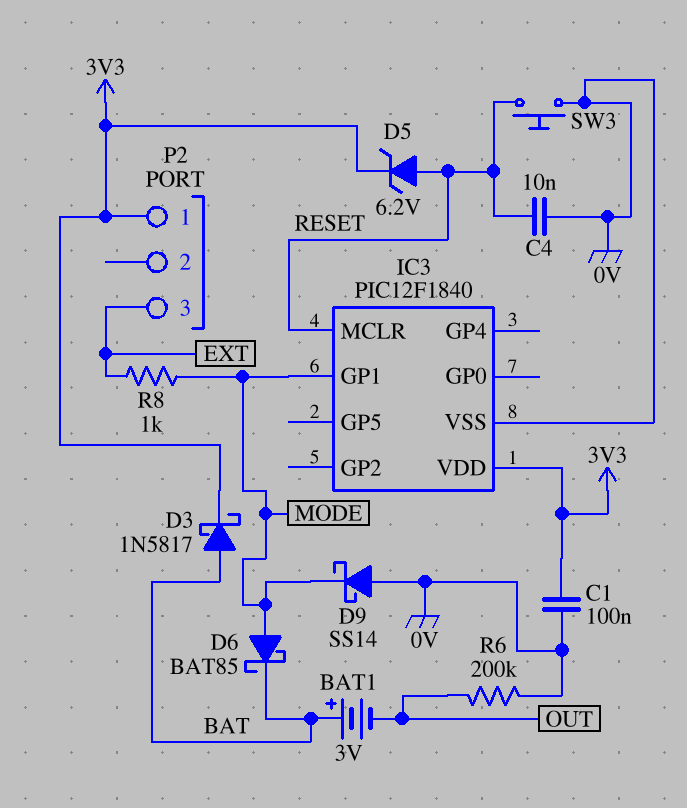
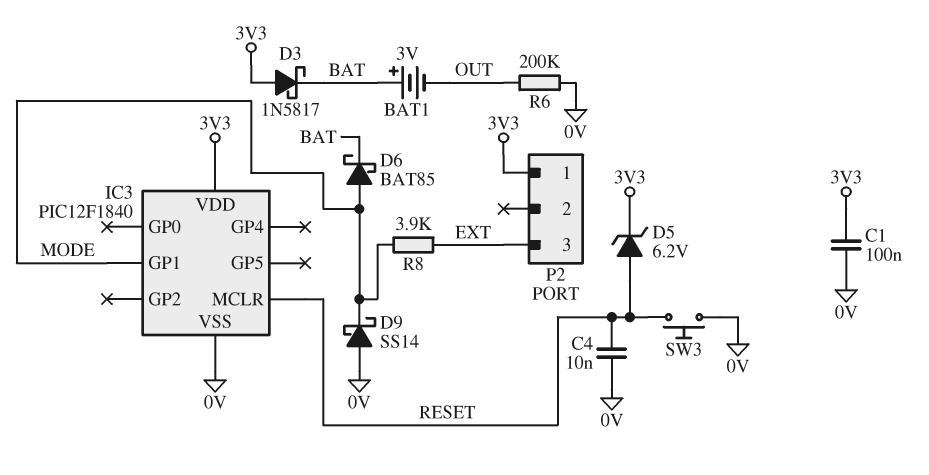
D3: schottky 1N5817 (A BAT, K 3V3) -> schottky 1N5817 (A 3V3, K BAT)
R8: 1k (EXT, MODE) -> 3.9k (EXT, MODE)

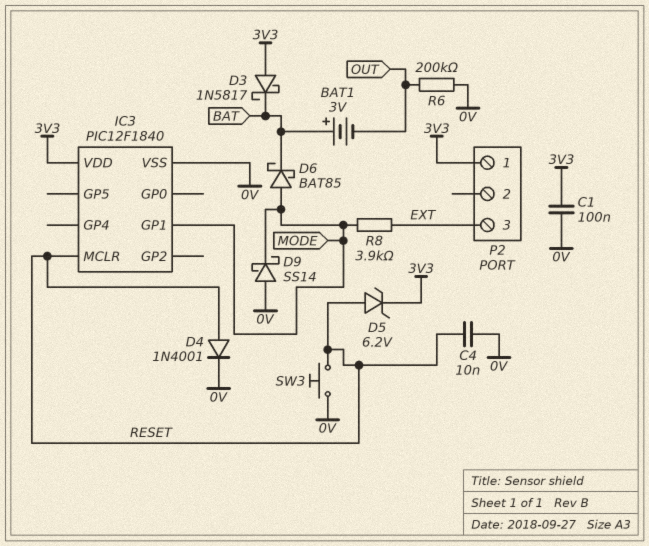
D4: none -> diode 1N4001 (A RESET, K 0V)

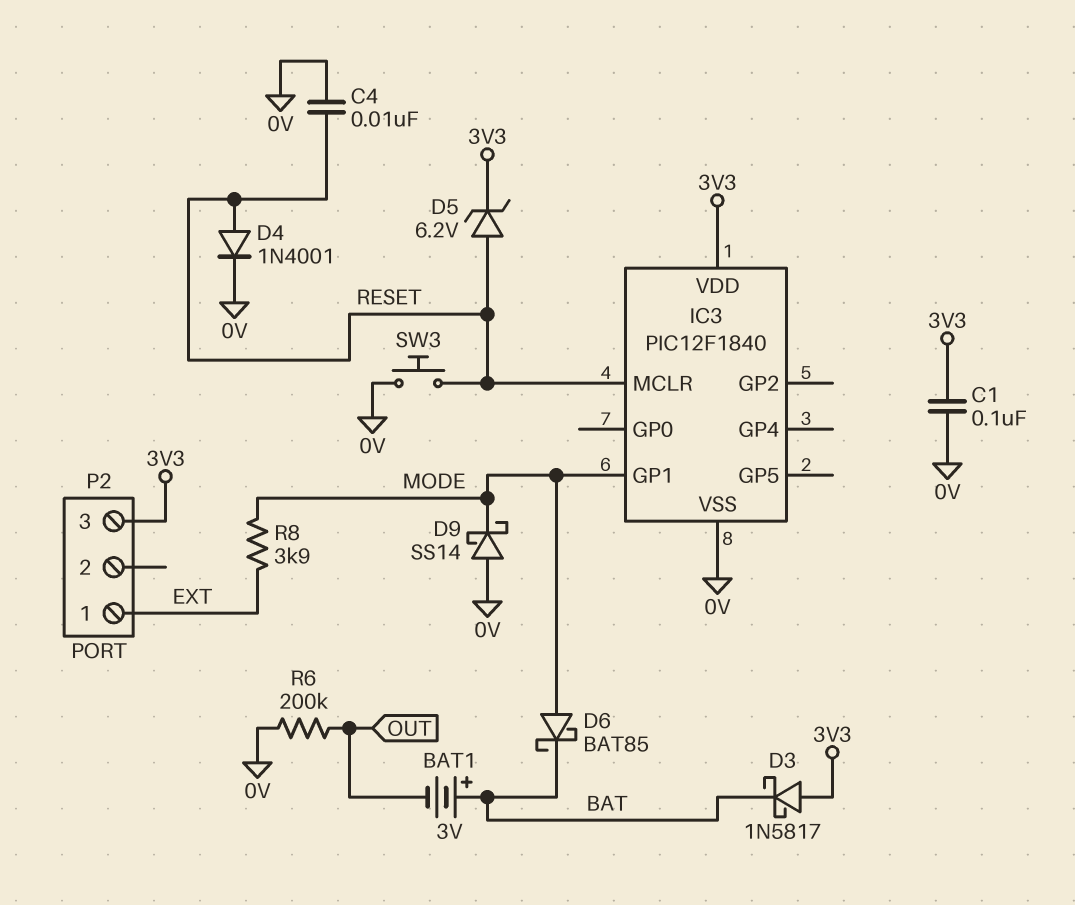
P2 pin 1: 3V3 -> EXT
P2 pin 3: EXT -> 3V3

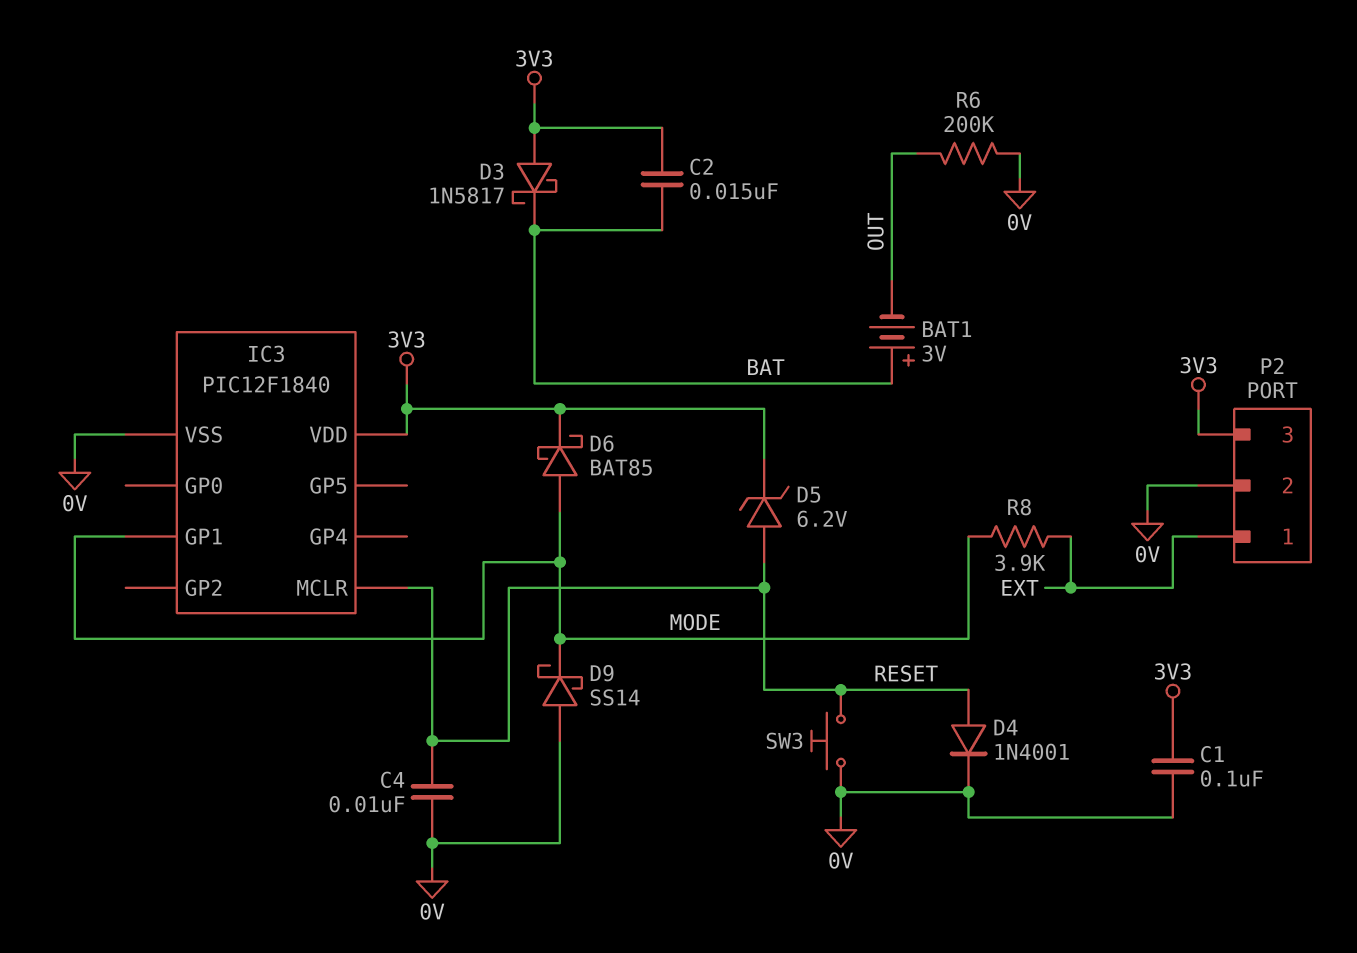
C2: none -> 15nF (3V3, BAT)
D6: schottky BAT85 (A MODE, K BAT) -> schottky BAT85 (A MODE, K 3V3)
P2 pin 2: none -> 0V

